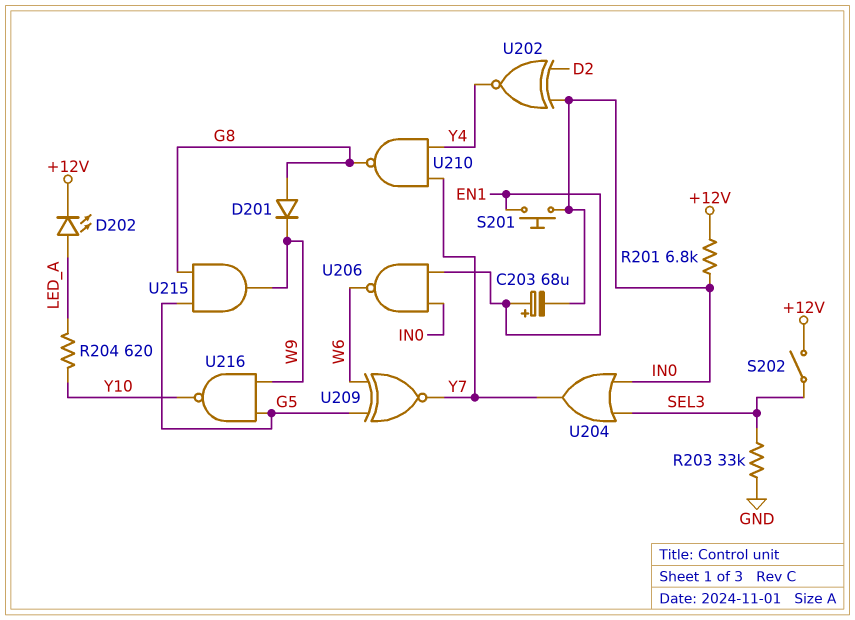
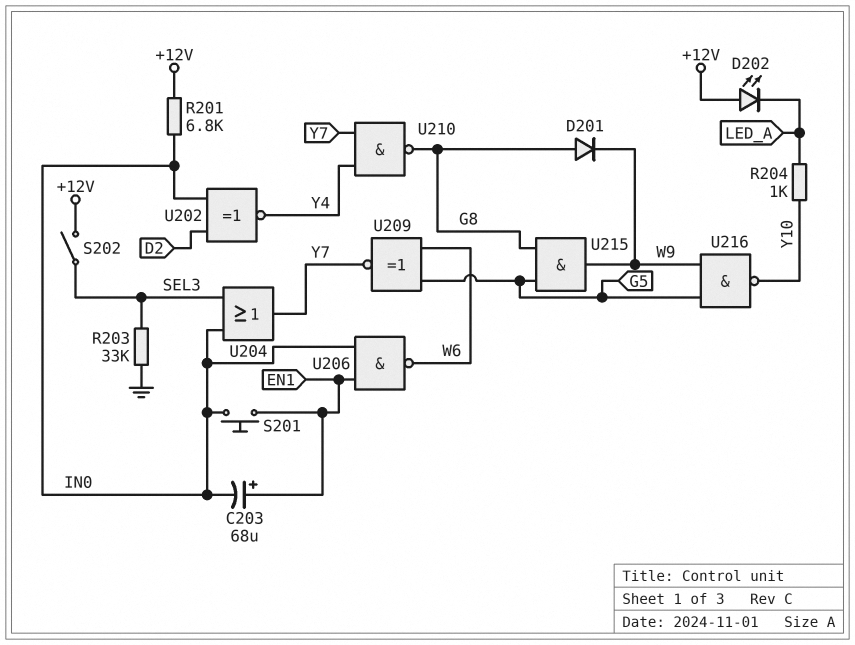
D202: LED (A LED_A, K +12V) -> LED (A +12V, K LED_A)
R204: 620 (LED_A, Y10) -> 1k (LED_A, Y10)

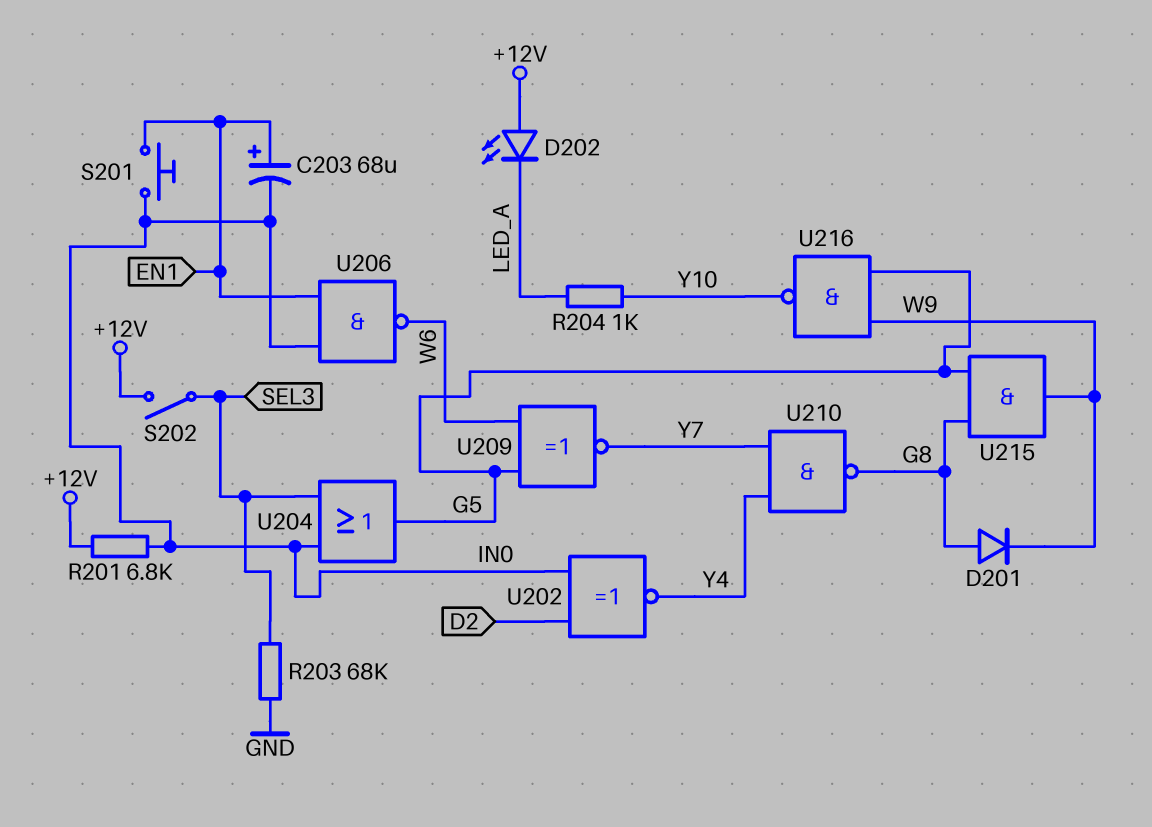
R203: 33k (GND, SEL3) -> 68k (GND, SEL3)
U204: OR (in IN0, in SEL3, out Y7) -> OR (in IN0, in SEL3, out G5)

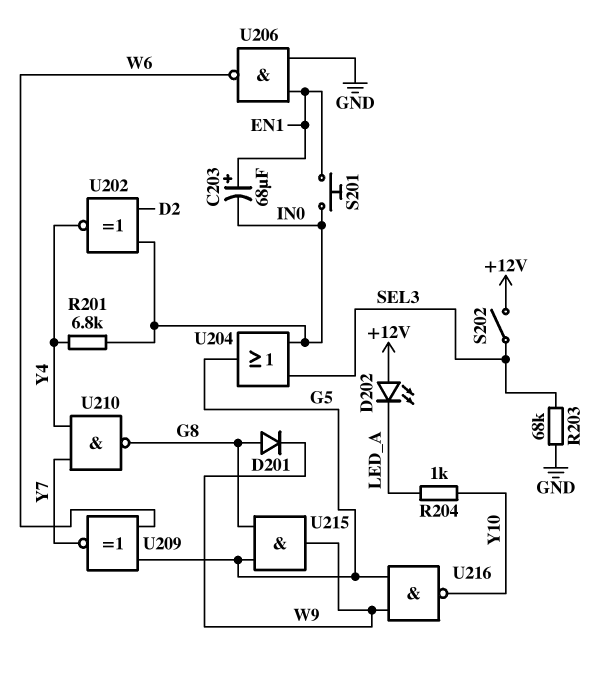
R201: 6.8k (+12V, IN0) -> 6.8k (IN0, Y4)
U206: NAND (in EN1, in IN0, out W6) -> NAND (in EN1, in GND, out W6)

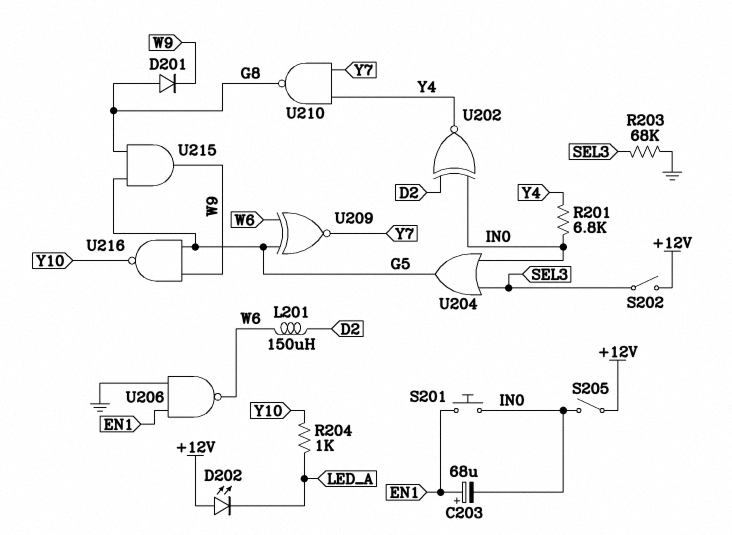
L201: none -> 150uH (D2, W6)
S205: none -> switch (+12V, IN0)

